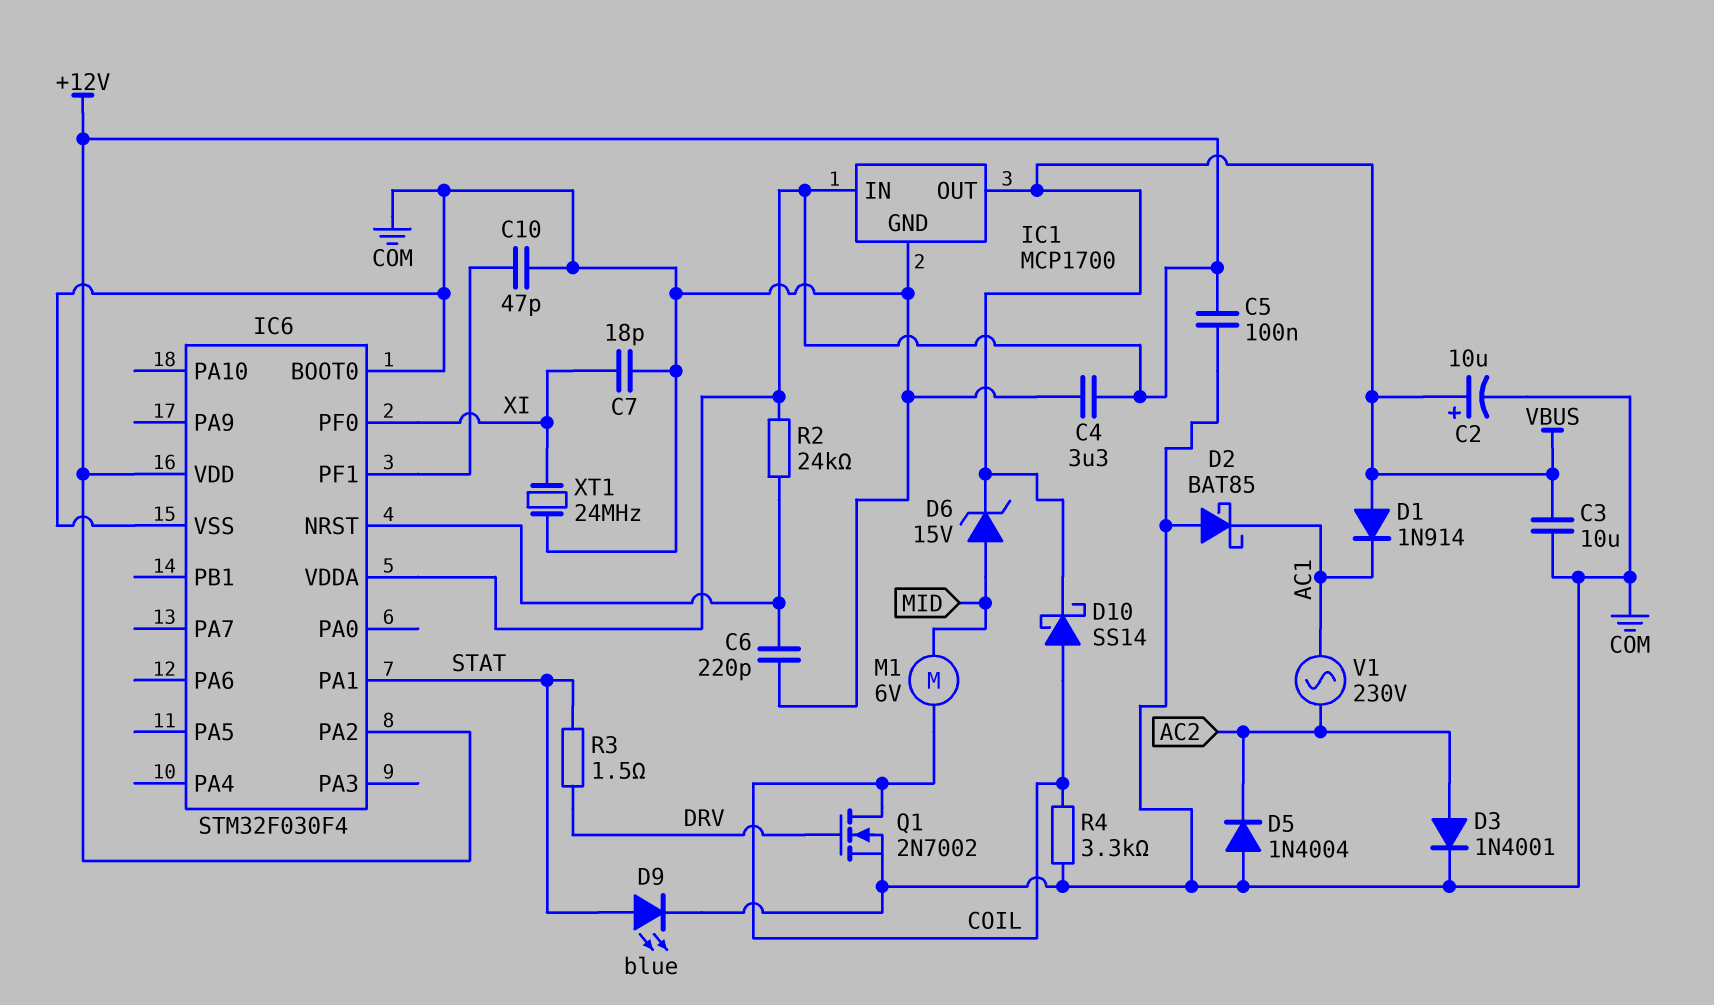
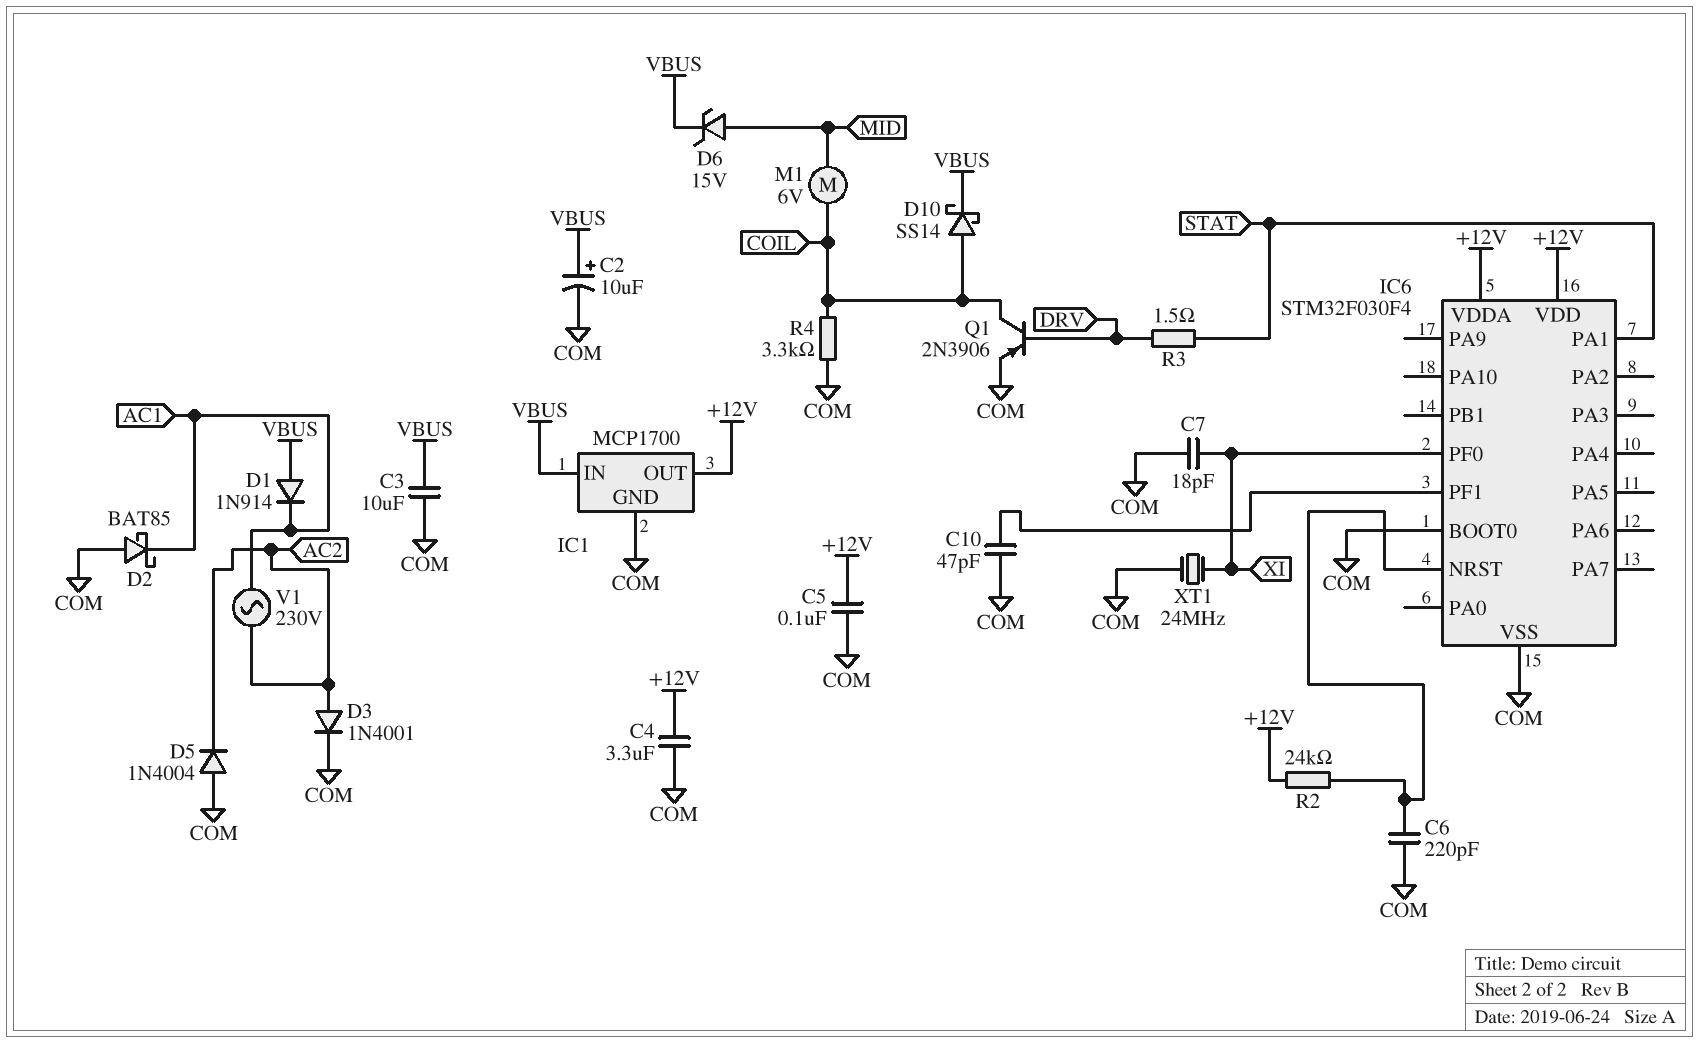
D9: LED blue (A STAT, K COM) -> none
IC1 pin IN: +12V -> VBUS
IC1 pin OUT: VBUS -> +12V
IC6 pin PA2: +12V -> none
Q1: NMOS 2N7002 (G DRV, D COIL, S COM) -> PNP 2N3906 (B DRV, C COIL, E COM)

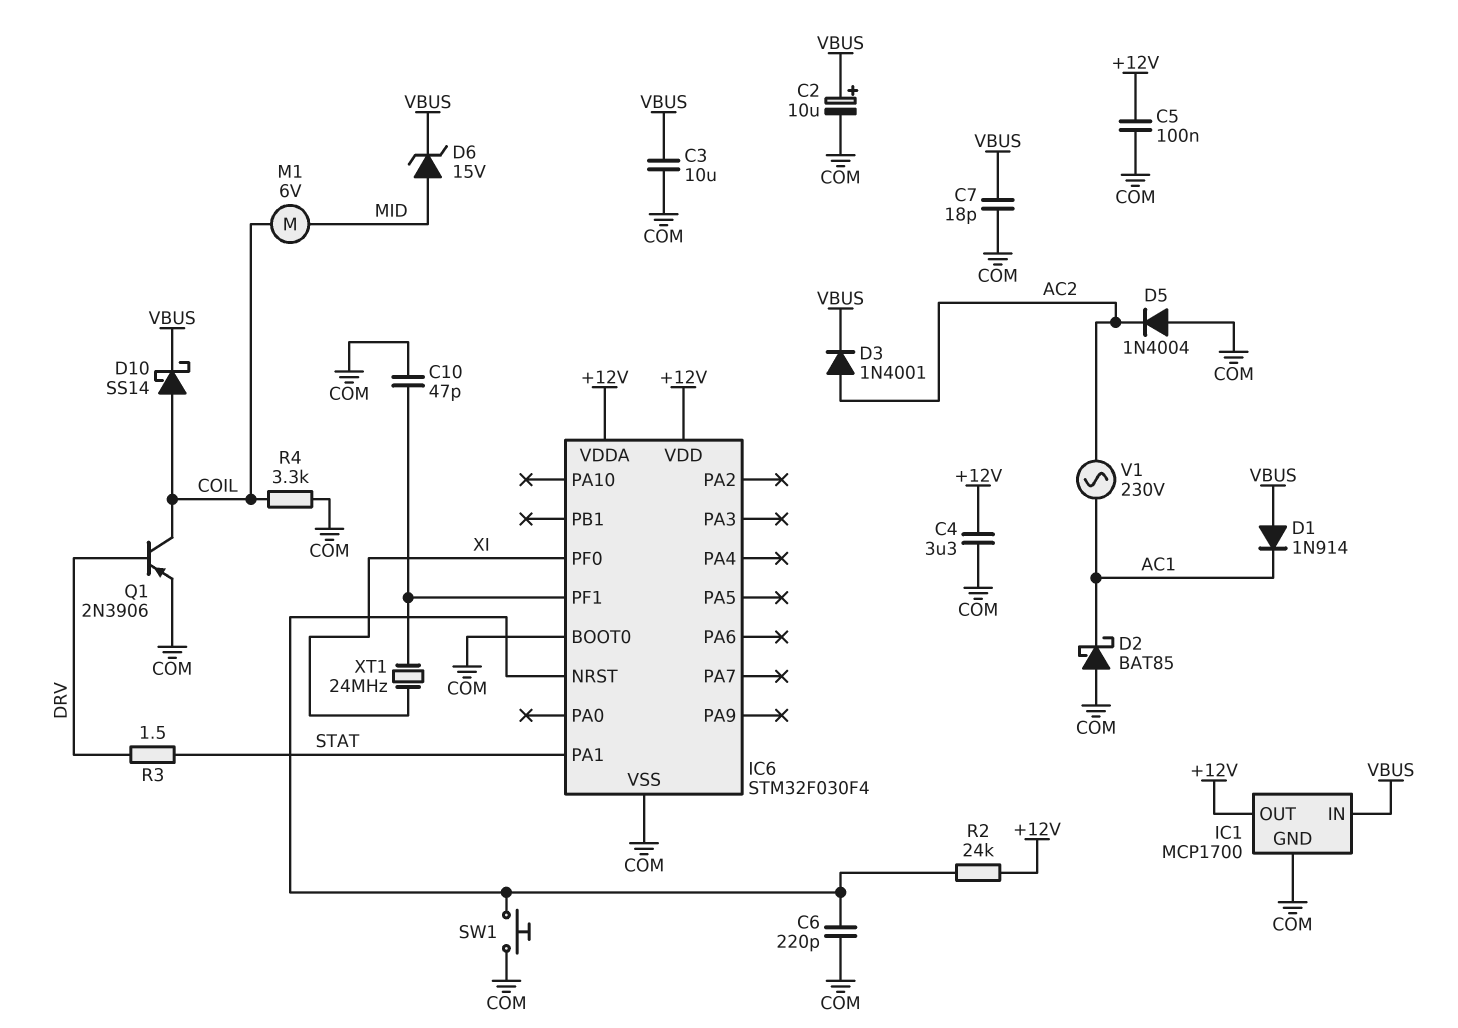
C7: 18pF (COM, XI) -> 18pF (COM, VBUS)
D3: diode 1N4001 (A AC2, K COM) -> diode 1N4001 (A AC2, K VBUS)
SW1: none -> button (COM, IC6/NRST)
XT1: 24MHz (COM, XI) -> 24MHz (IC6/PF1, XI)

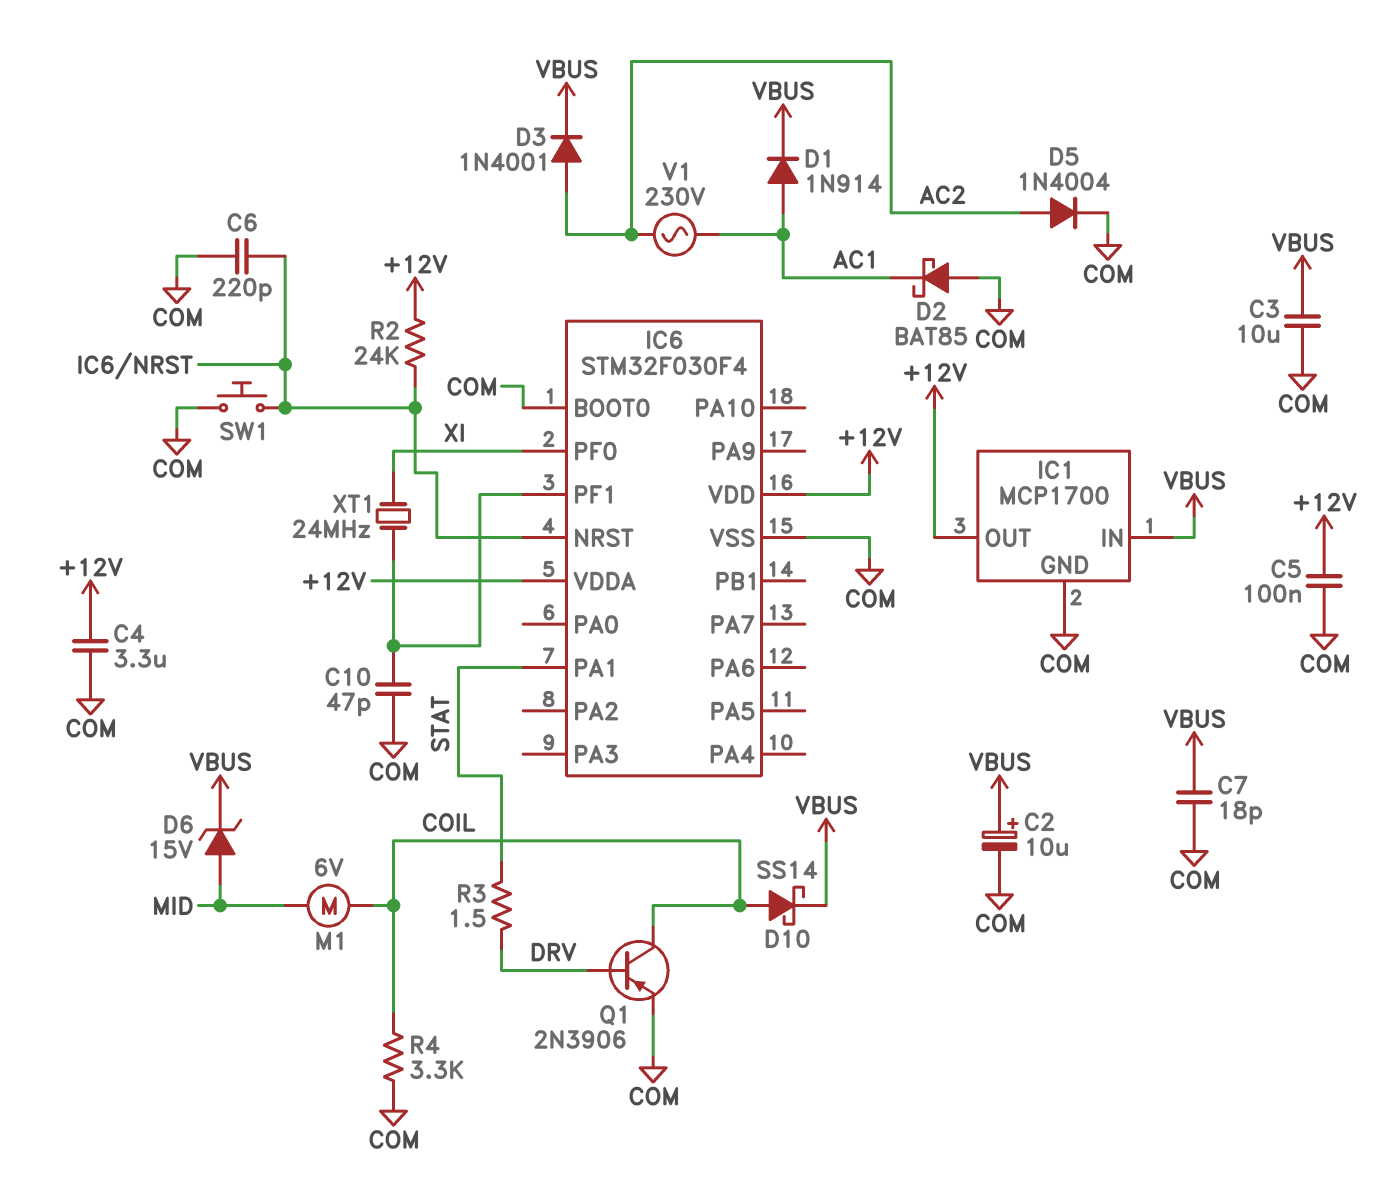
D1: diode 1N914 (A VBUS, K AC1) -> diode 1N914 (A AC1, K VBUS)
D5: diode 1N4004 (A COM, K AC2) -> diode 1N4004 (A AC2, K COM)

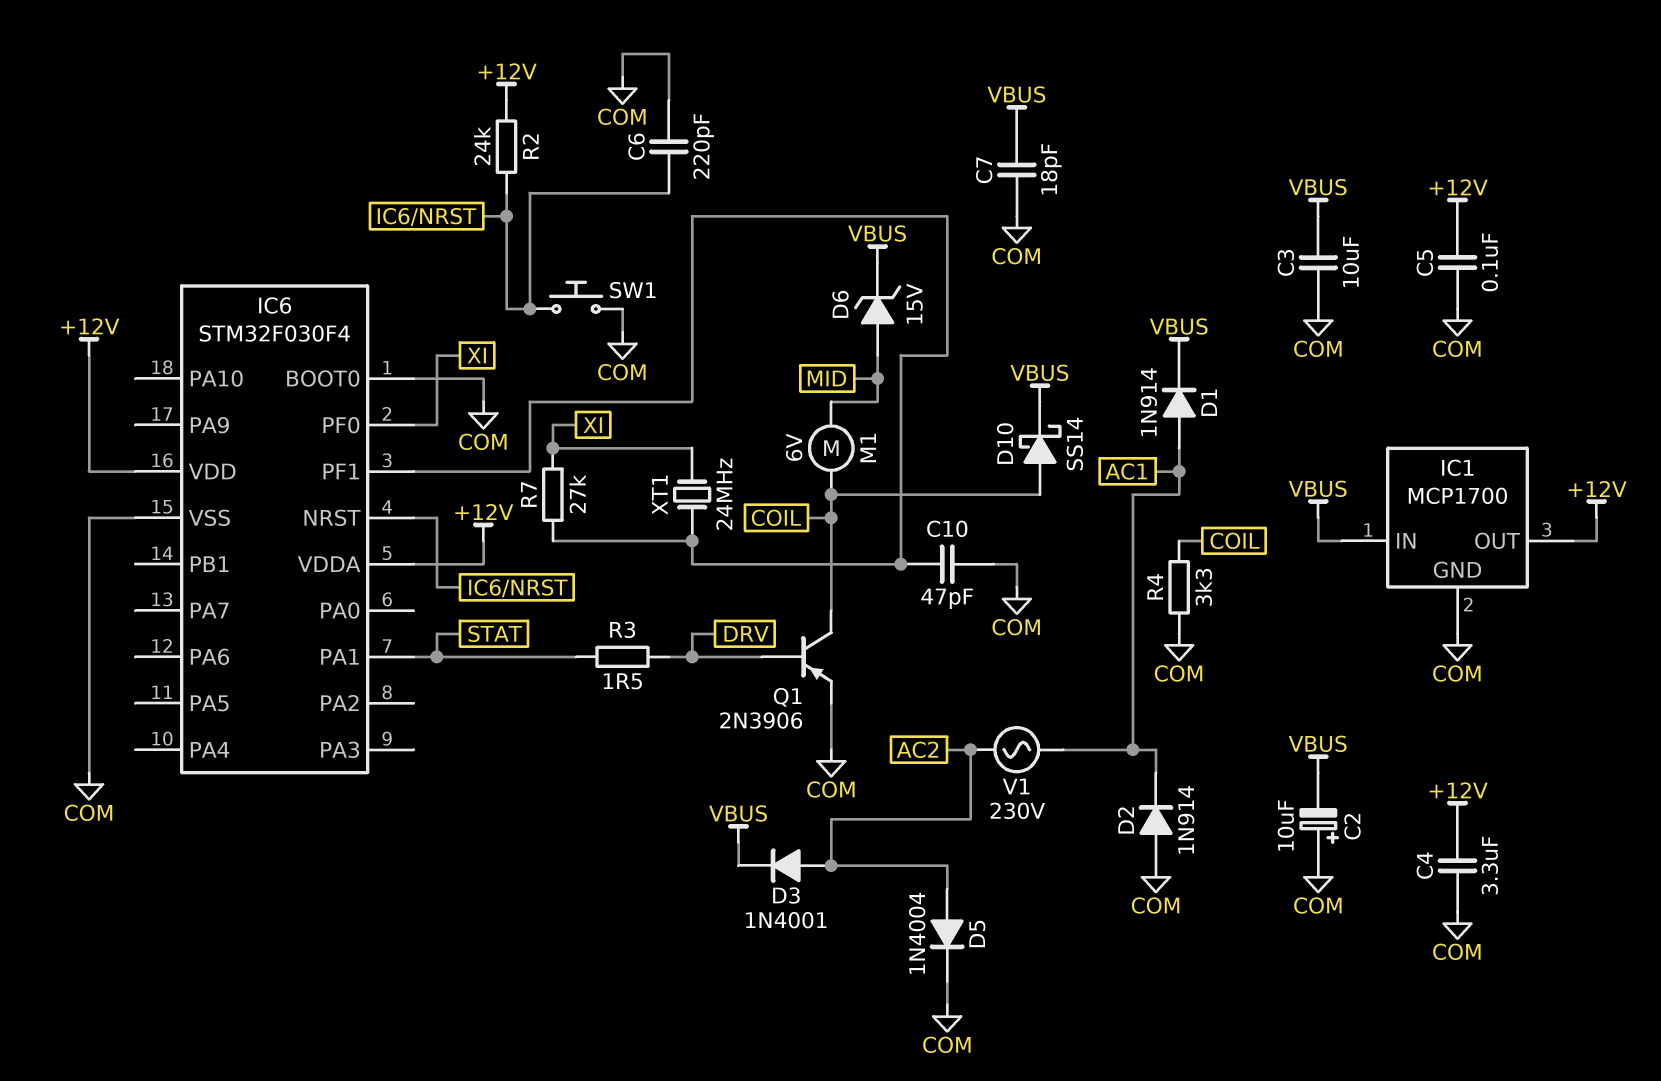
C2: 10uF (plus VBUS, minus COM) -> 10uF (plus COM, minus VBUS)
D2: schottky BAT85 (A COM, K AC1) -> diode 1N914 (A COM, K AC1)
R7: none -> 27k (IC6/PF1, XI)

